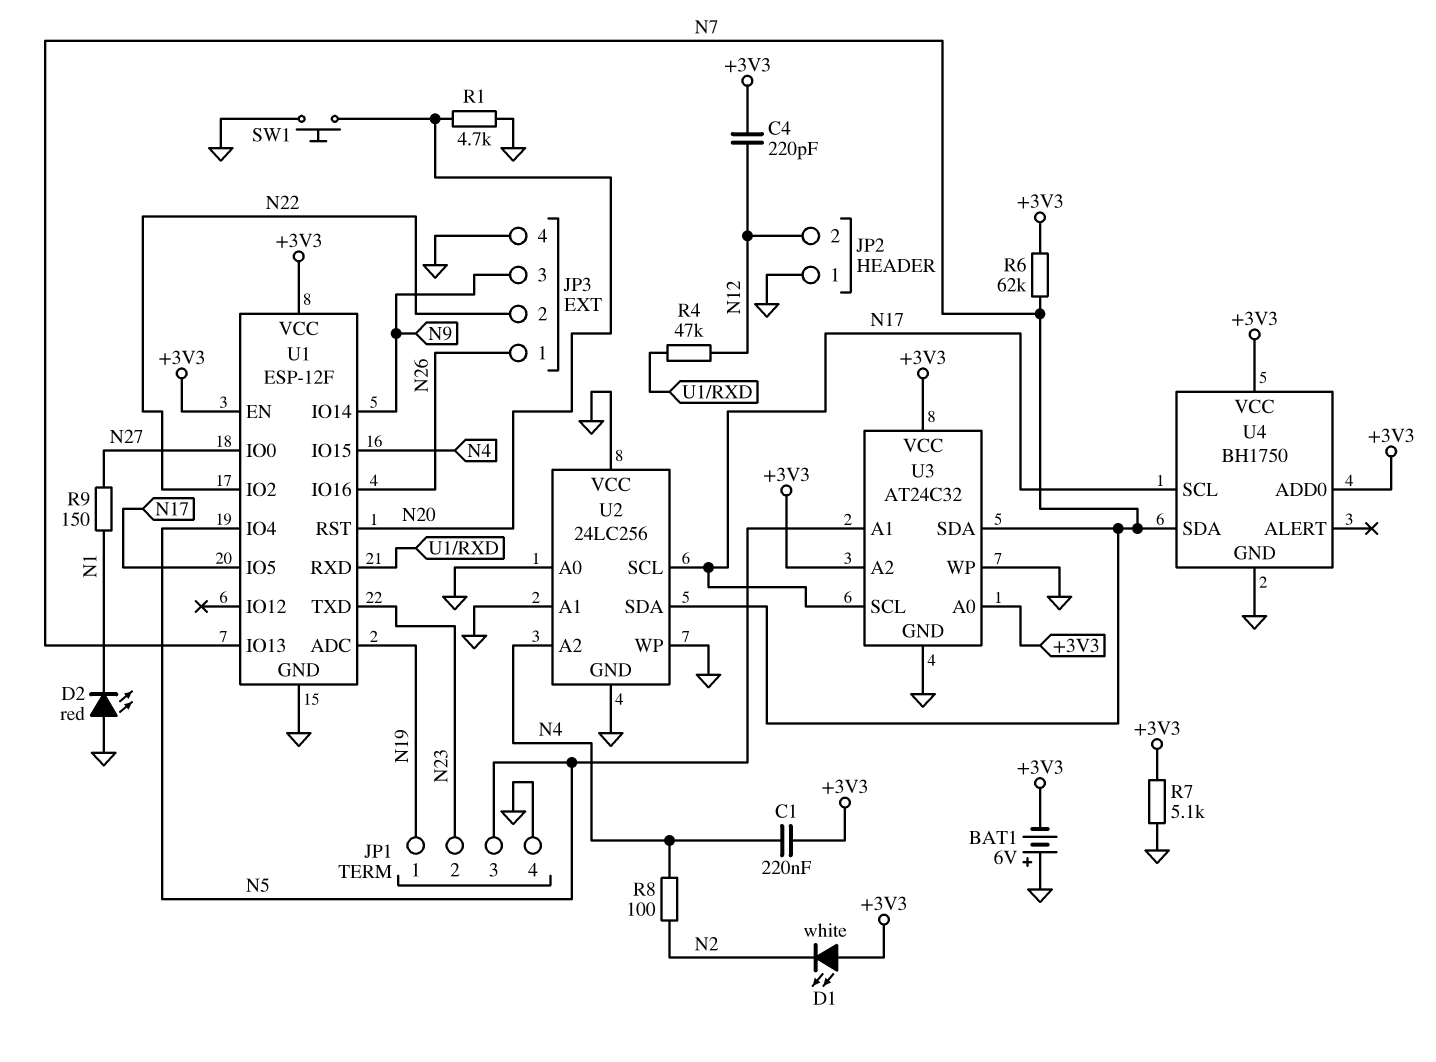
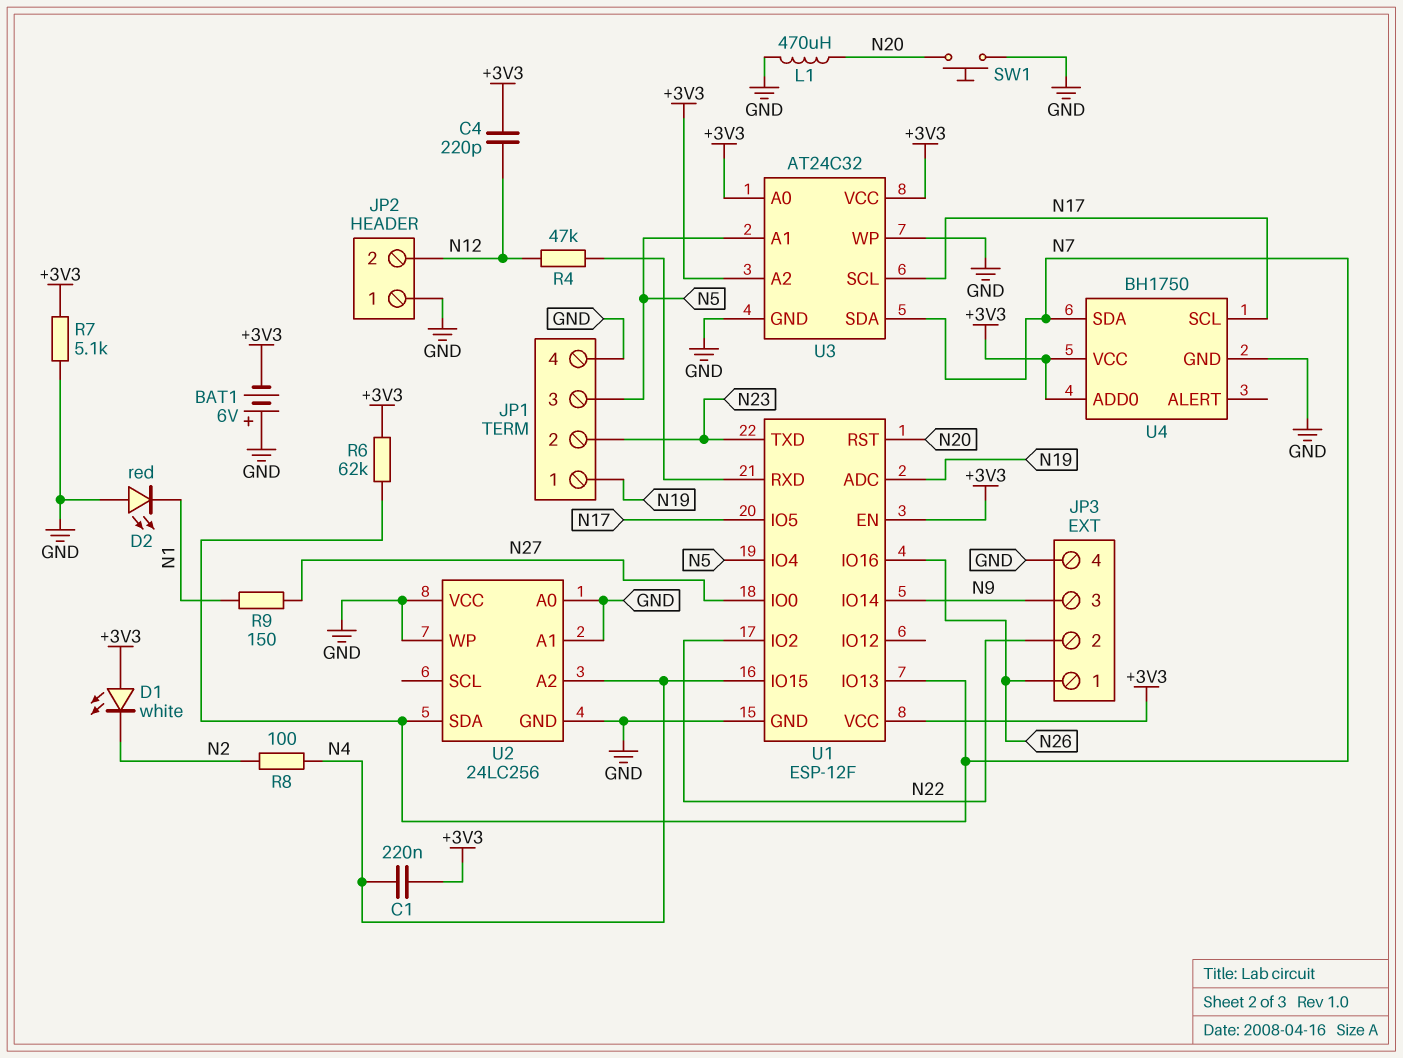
L1: none -> 470uH (GND, N20)
R1: 4.7k (GND, N20) -> none
U2 pin SCL: N17 -> none

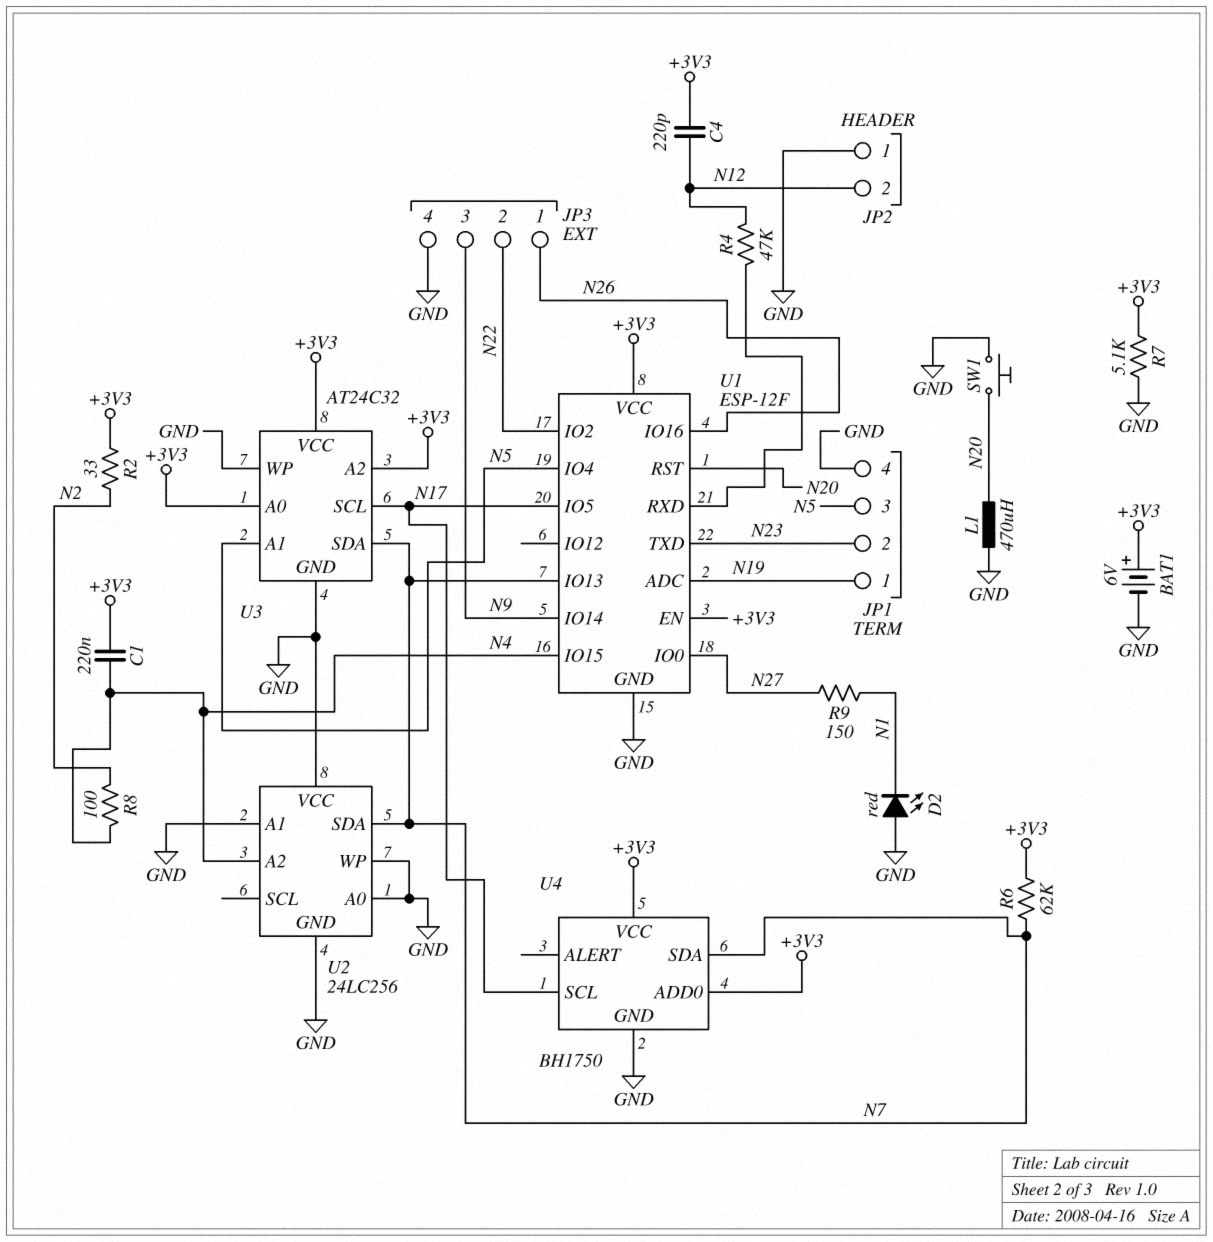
BAT1: 6V (plus GND, minus +3V3) -> 6V (plus +3V3, minus GND)
D1: LED white (A +3V3, K N2) -> none
R2: none -> 33 (+3V3, N2)

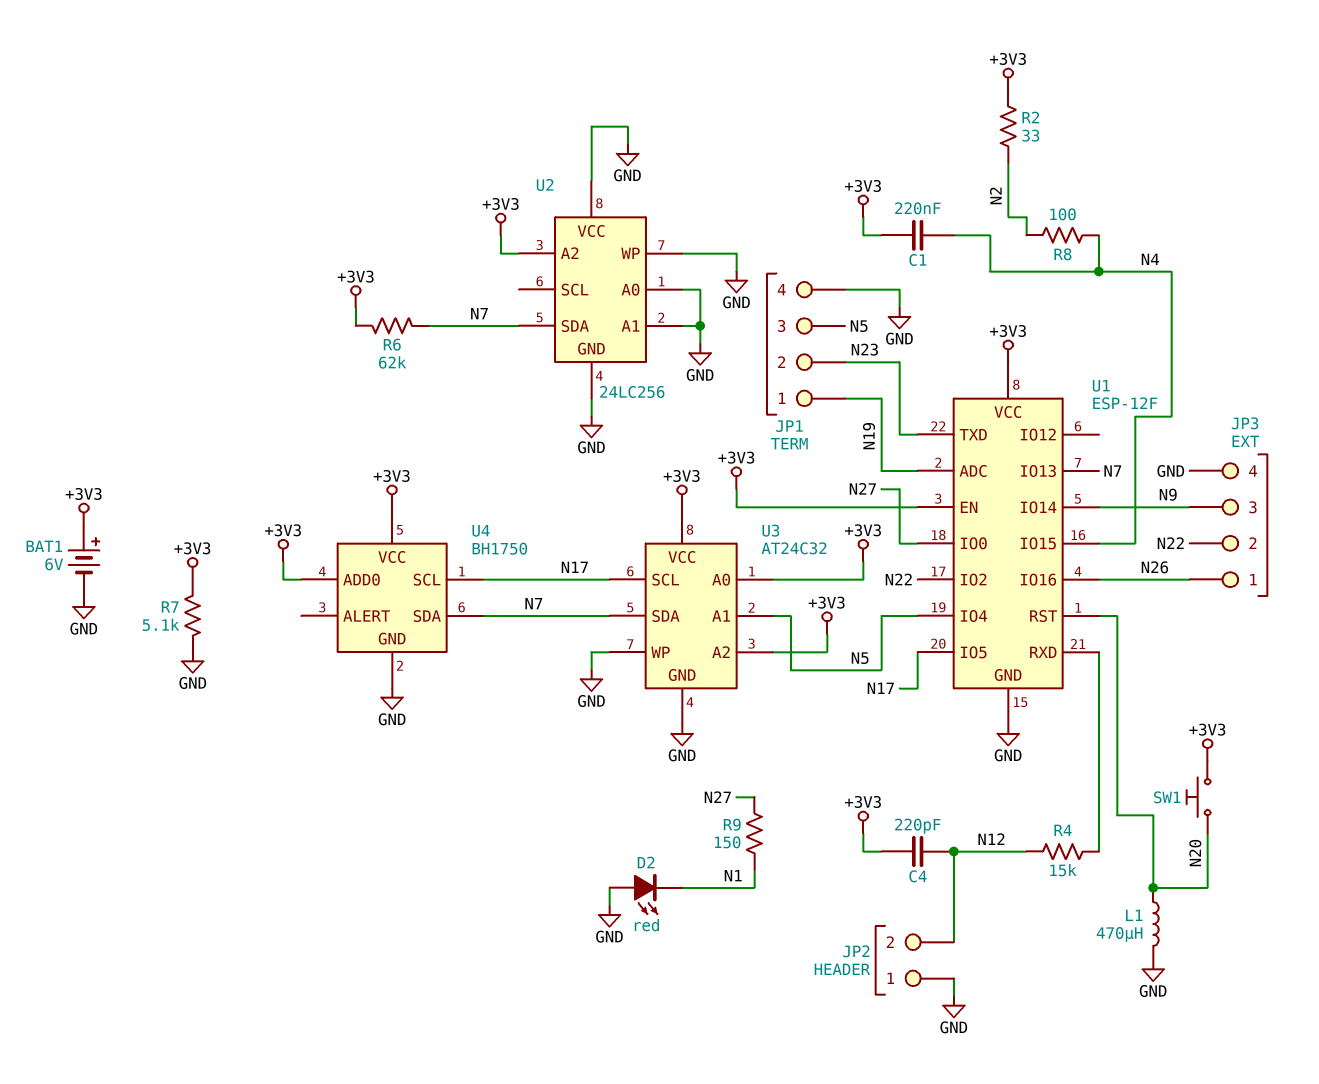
R4: 47k (N12, U1/RXD) -> 15k (N12, U1/RXD)
SW1: button (GND, N20) -> button (+3V3, N20)
U2 pin A2: N4 -> +3V3

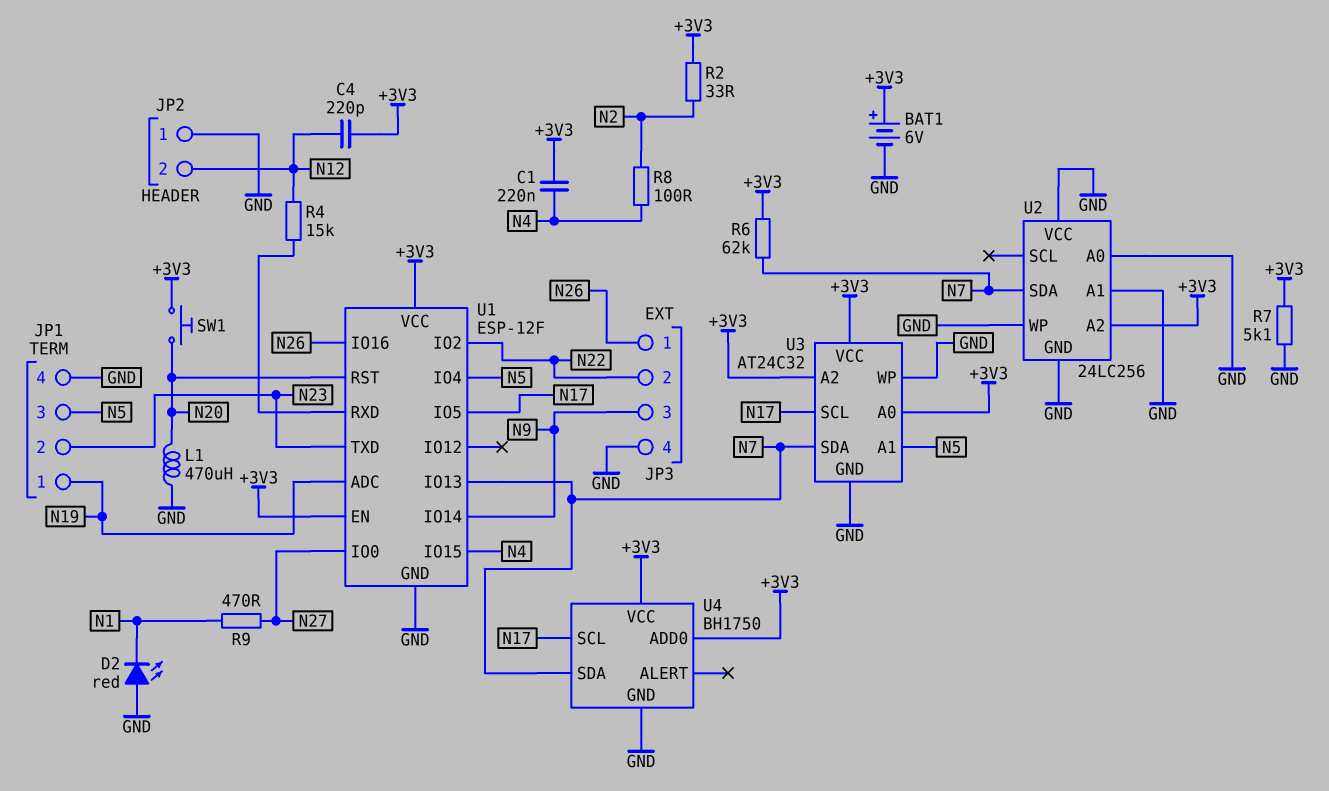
R9: 150 (N1, N27) -> 470 (N1, N27)

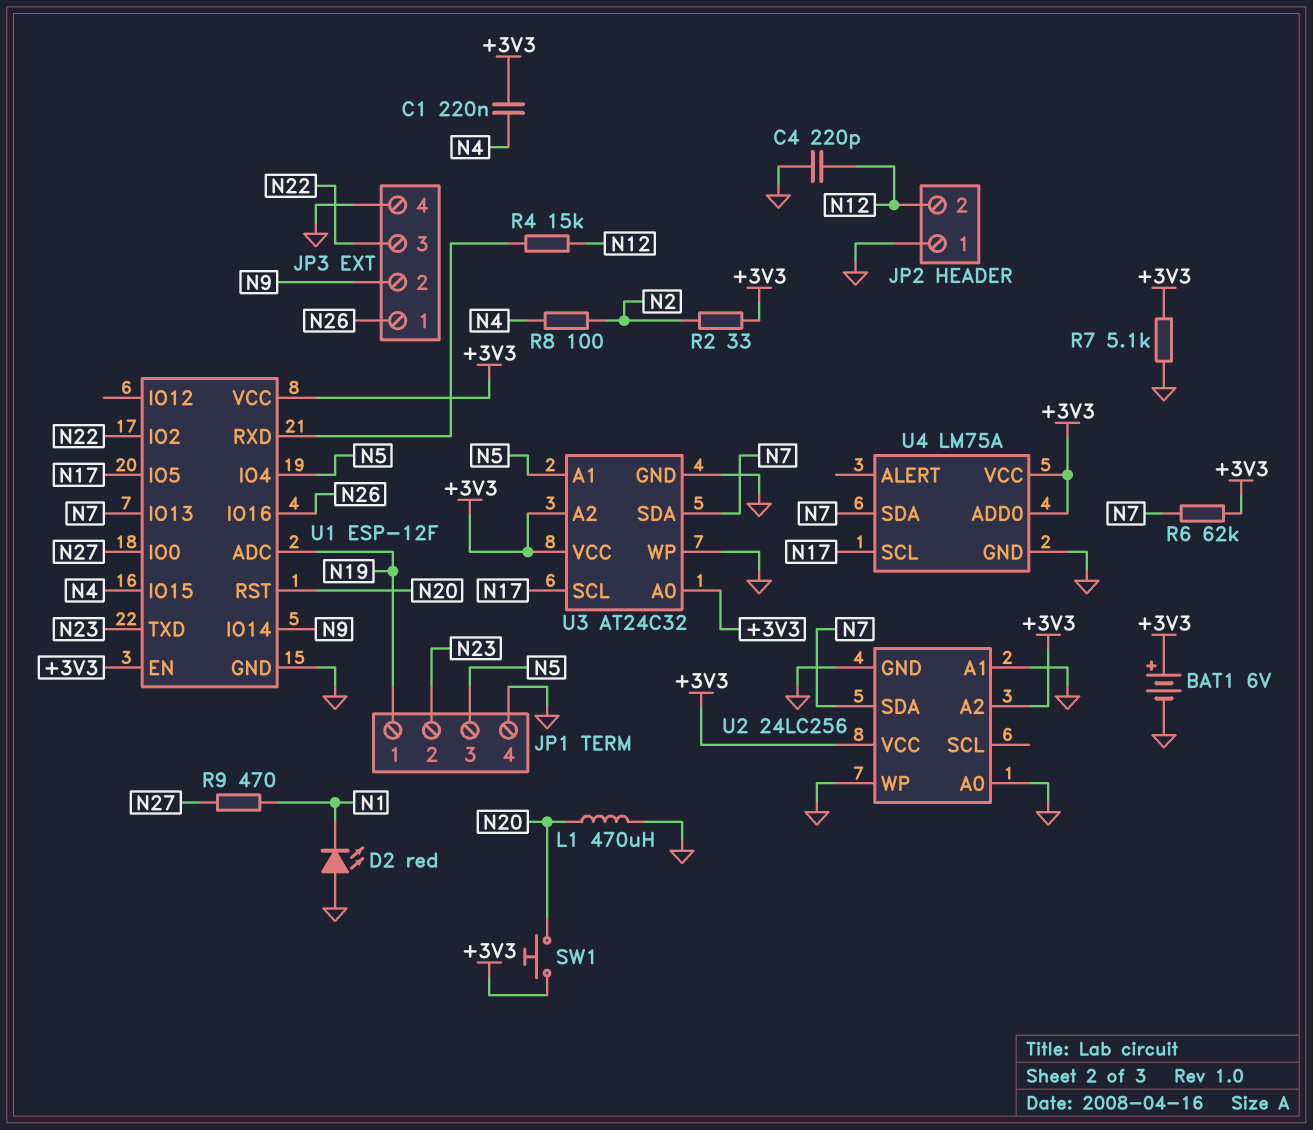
C4: 220pF (+3V3, N12) -> 220pF (GND, N12)
JP3 pin 2: N22 -> N9
JP3 pin 3: N9 -> N22
U2 pin VCC: GND -> +3V3
U4: BH1750 -> LM75A

